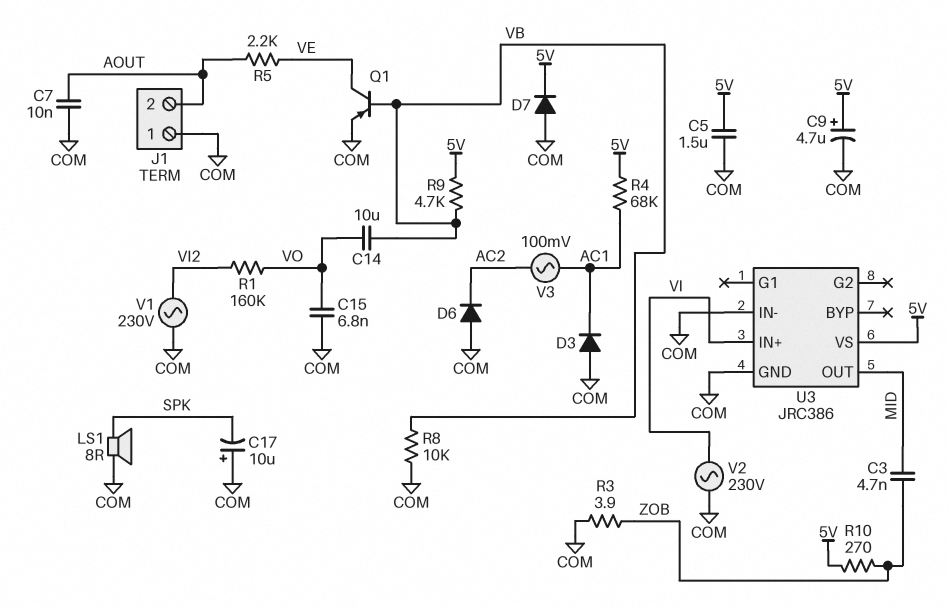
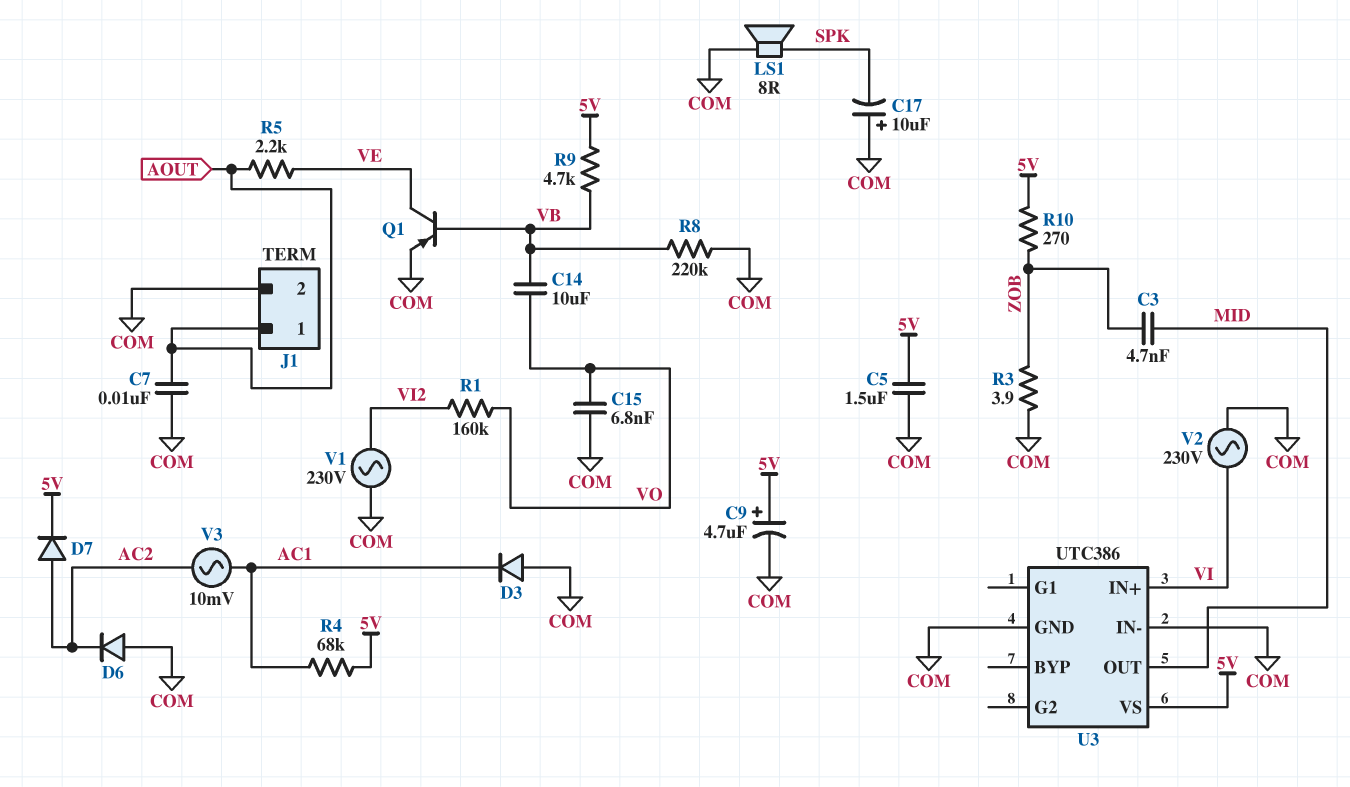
D7: diode (A COM, K 5V) -> diode (A AC2, K 5V)
J1 pin 1: COM -> AOUT
J1 pin 2: AOUT -> COM
R8: 10k (COM, VB) -> 220k (COM, VB)
U3: JRC386 -> UTC386
V3: AC 100mV (AC1, AC2) -> AC 10mV (AC1, AC2)

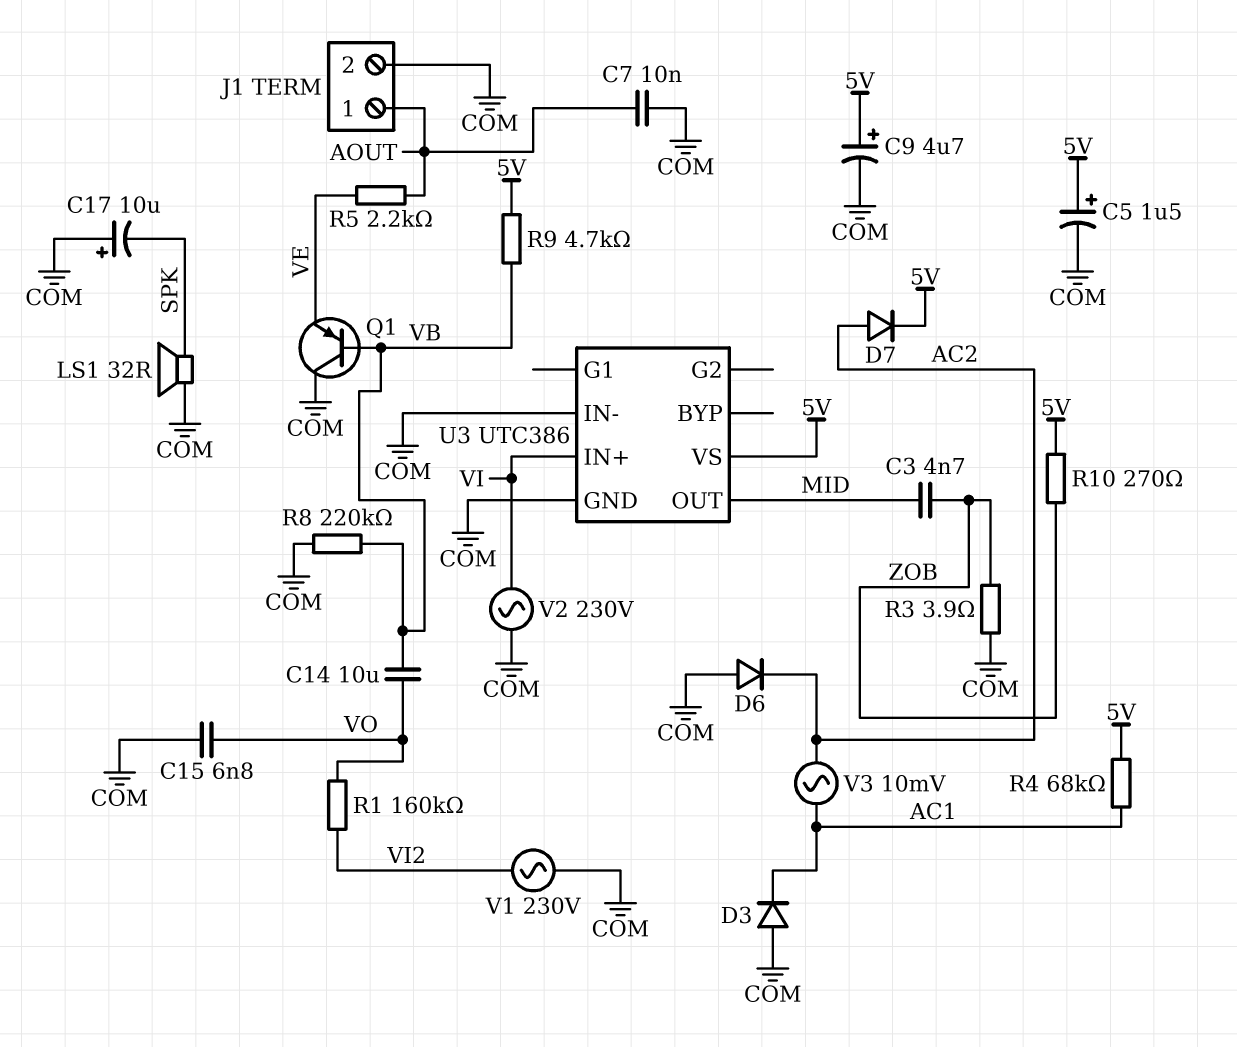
C5: 1.5uF (5V, COM) -> 1.5uF (plus 5V, minus COM)
LS1: speaker 8R (COM, SPK) -> speaker 32R (COM, SPK)
Q1: PNP (B VB, C VE, E COM) -> PNP (B VB, C COM, E VE)

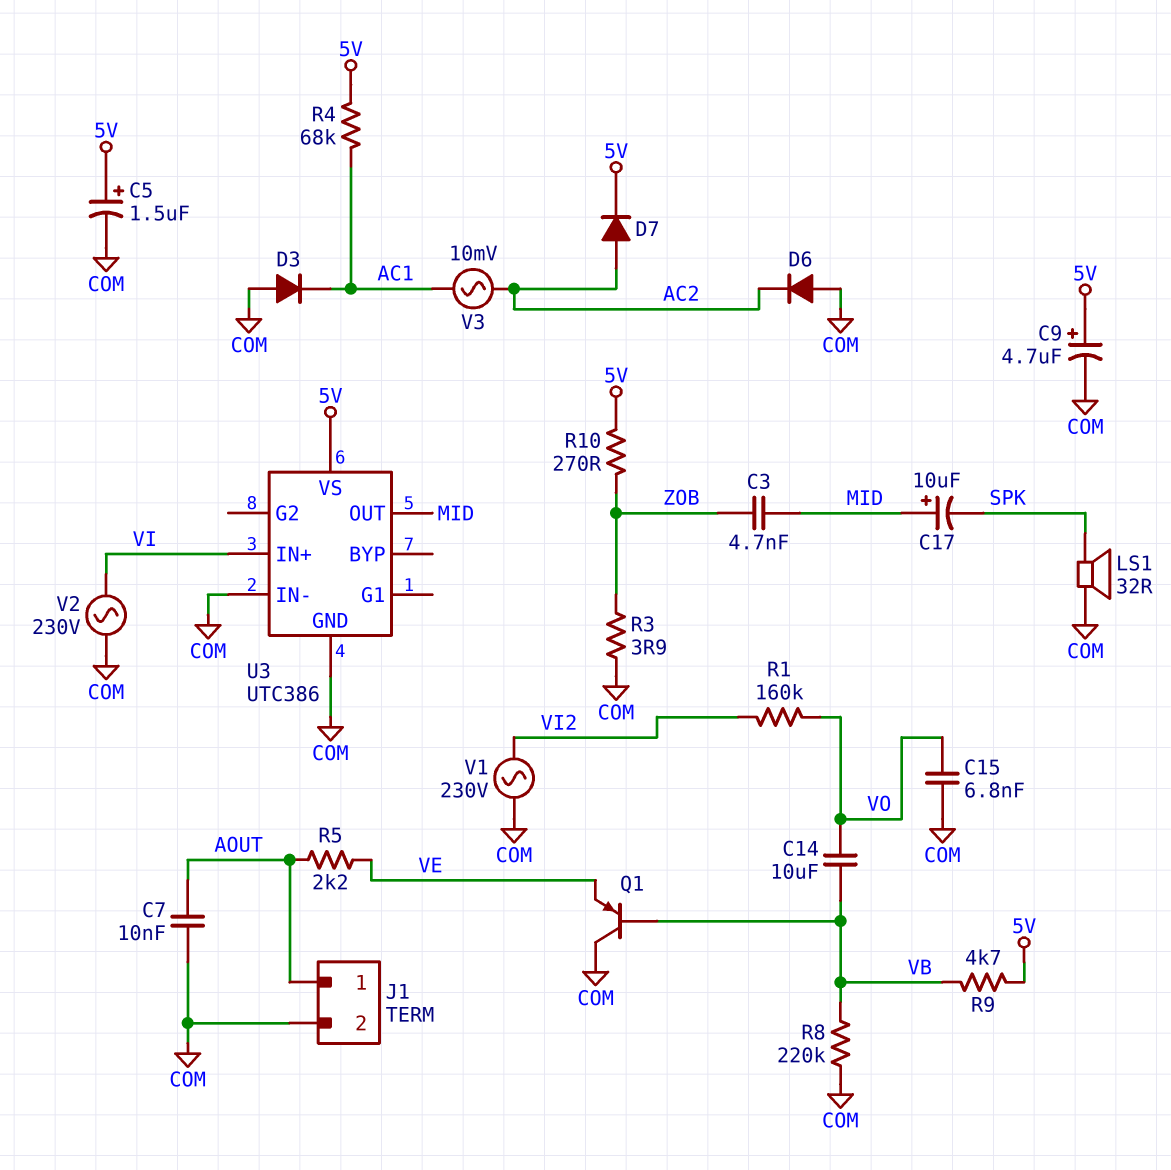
C17: 10uF (plus COM, minus SPK) -> 10uF (plus MID, minus SPK)

